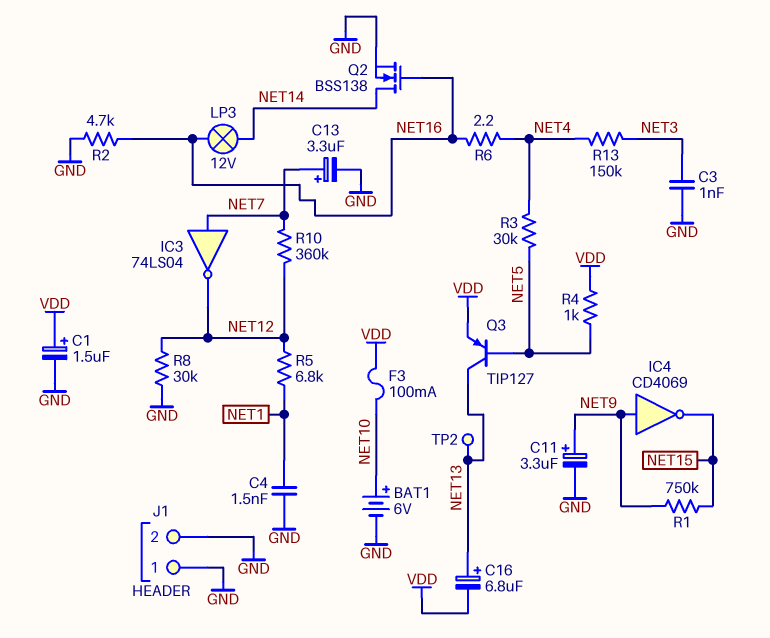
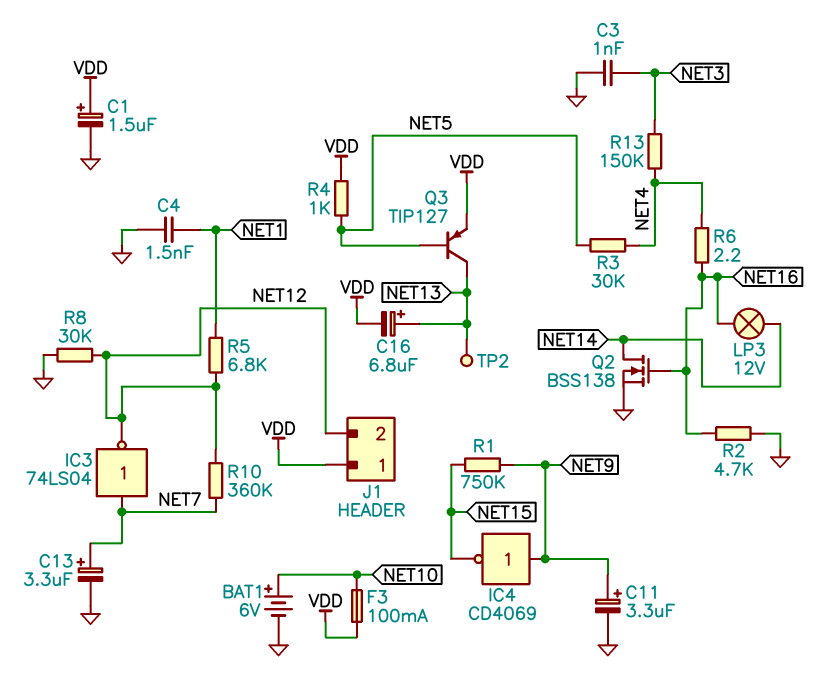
J1 pin 1: GND -> VDD
J1 pin 2: GND -> NET12

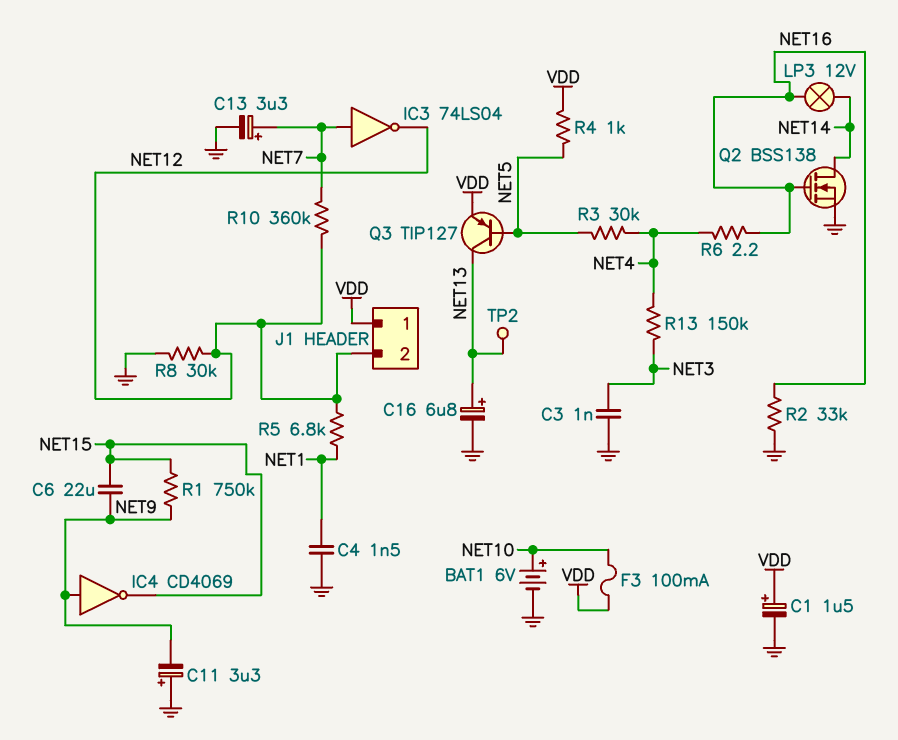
C6: none -> 22uF (NET9, NET15)
C11: 3.3uF (plus NET9, minus GND) -> 3.3uF (plus GND, minus NET9)
C16: 6.8uF (plus NET13, minus VDD) -> 6.8uF (plus NET13, minus GND)
R2: 4.7k (GND, NET16) -> 33k (GND, NET16)

